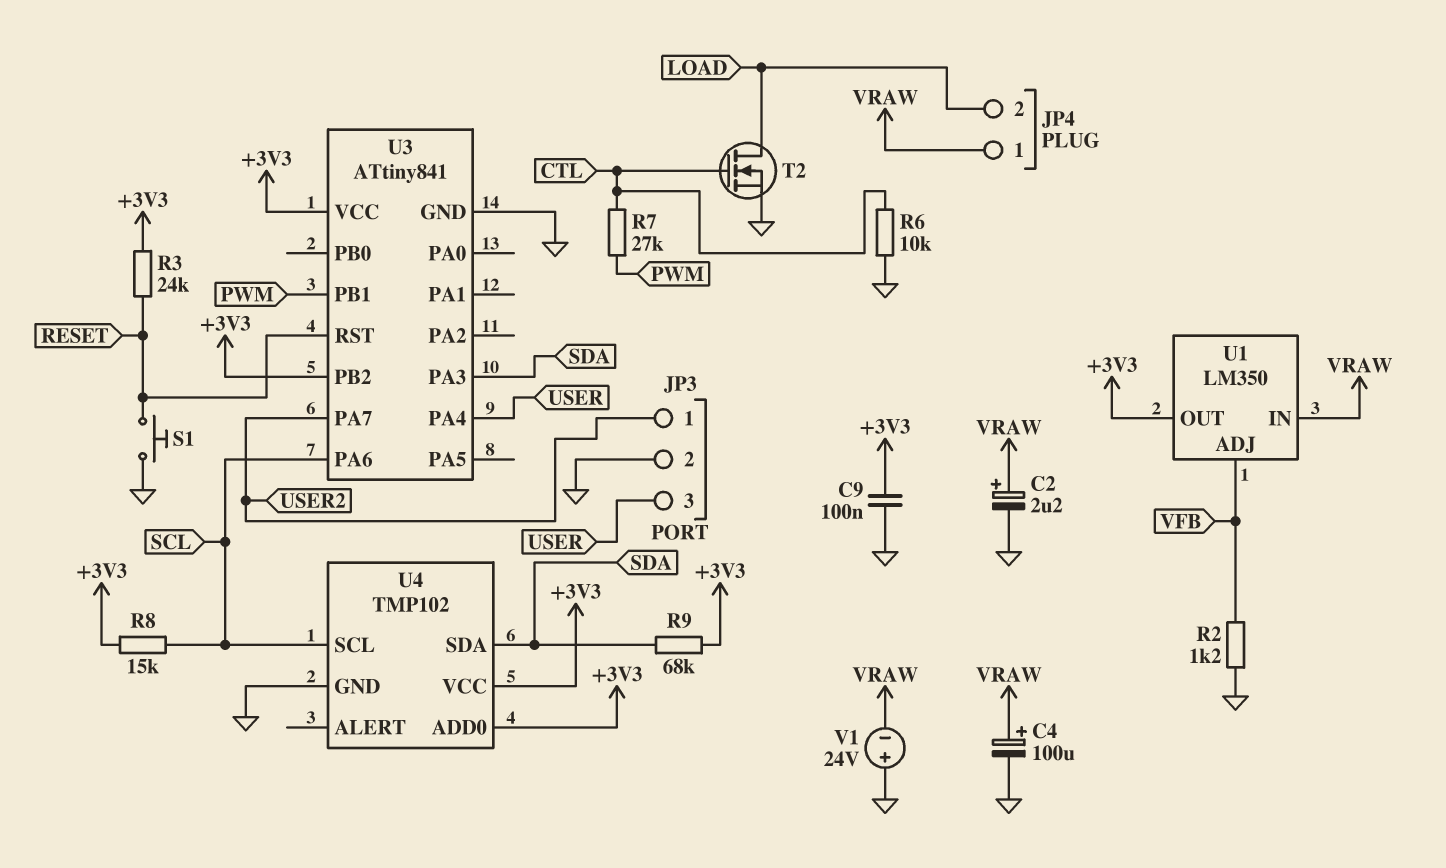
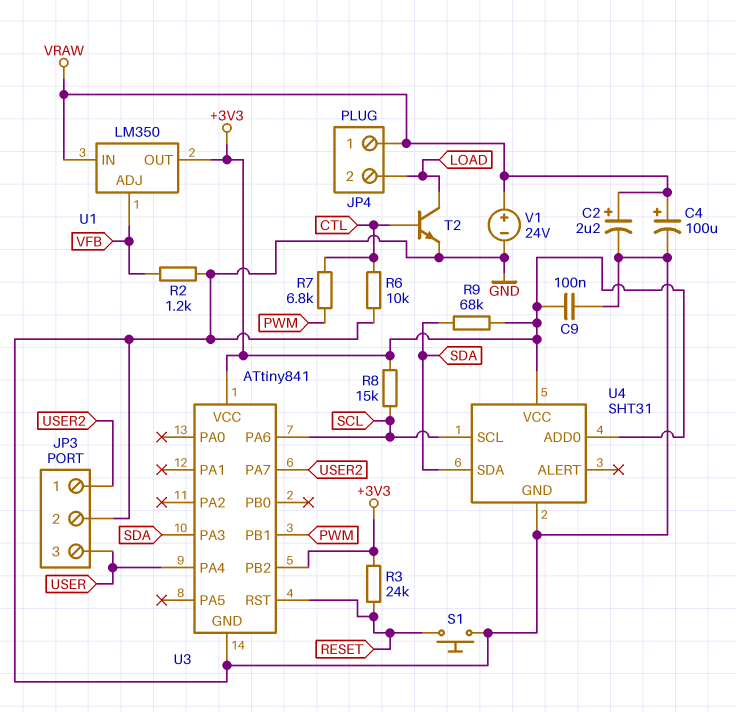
R7: 27k (CTL, PWM) -> 6.8k (CTL, PWM)
T2: NMOS (G CTL, D LOAD, S GND) -> NPN (B CTL, C LOAD, E GND)
U4: TMP102 -> SHT31
V1: 24V (plus GND, minus VRAW) -> 24V (plus VRAW, minus GND)

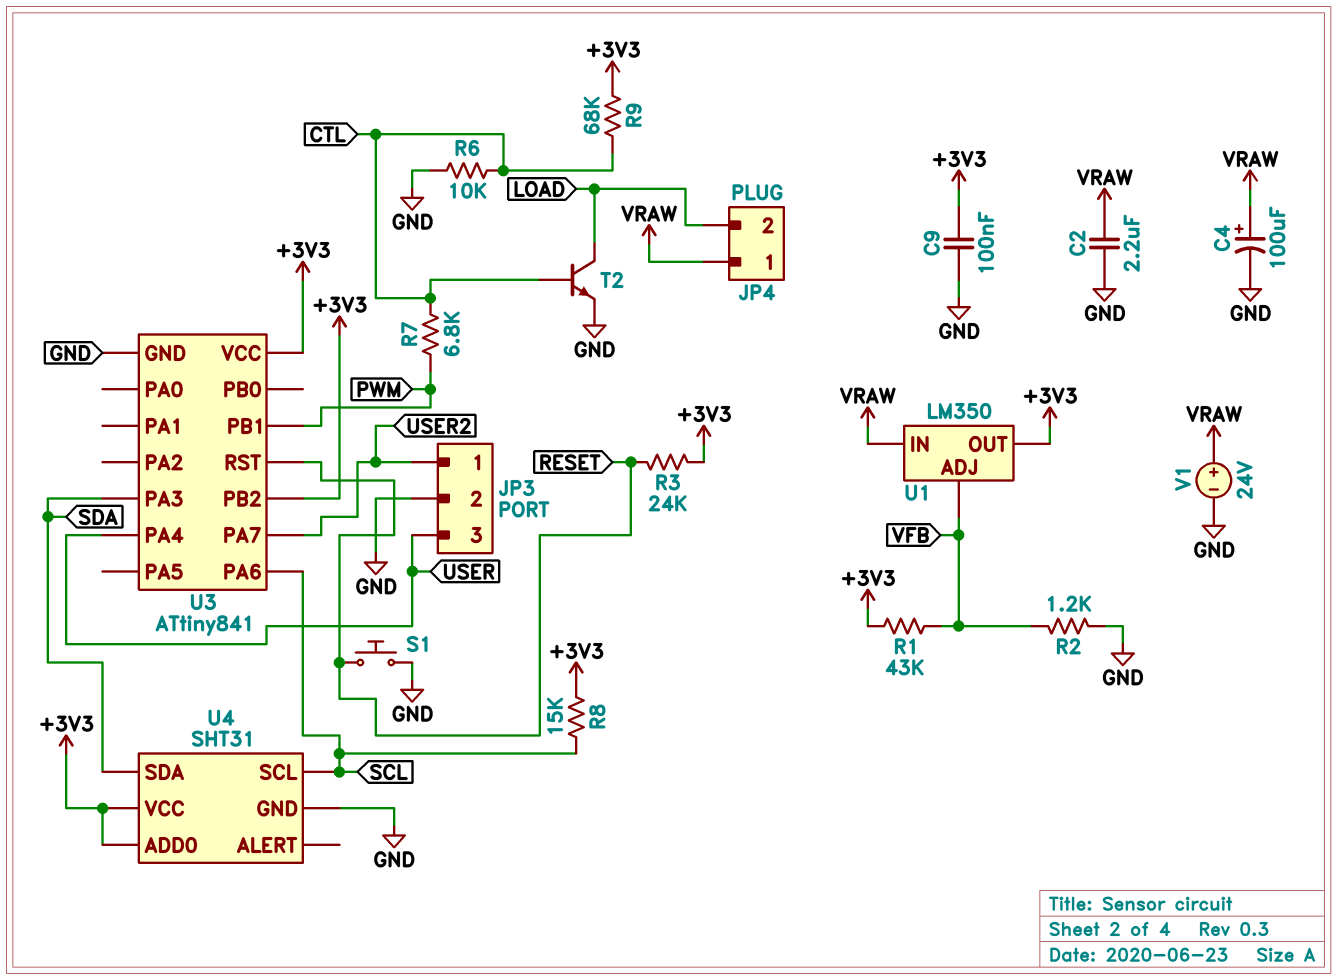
C2: 2.2uF (plus VRAW, minus GND) -> 2.2uF (GND, VRAW)
R1: none -> 43k (+3V3, VFB)
R9: 68k (+3V3, SDA) -> 68k (+3V3, CTL)

